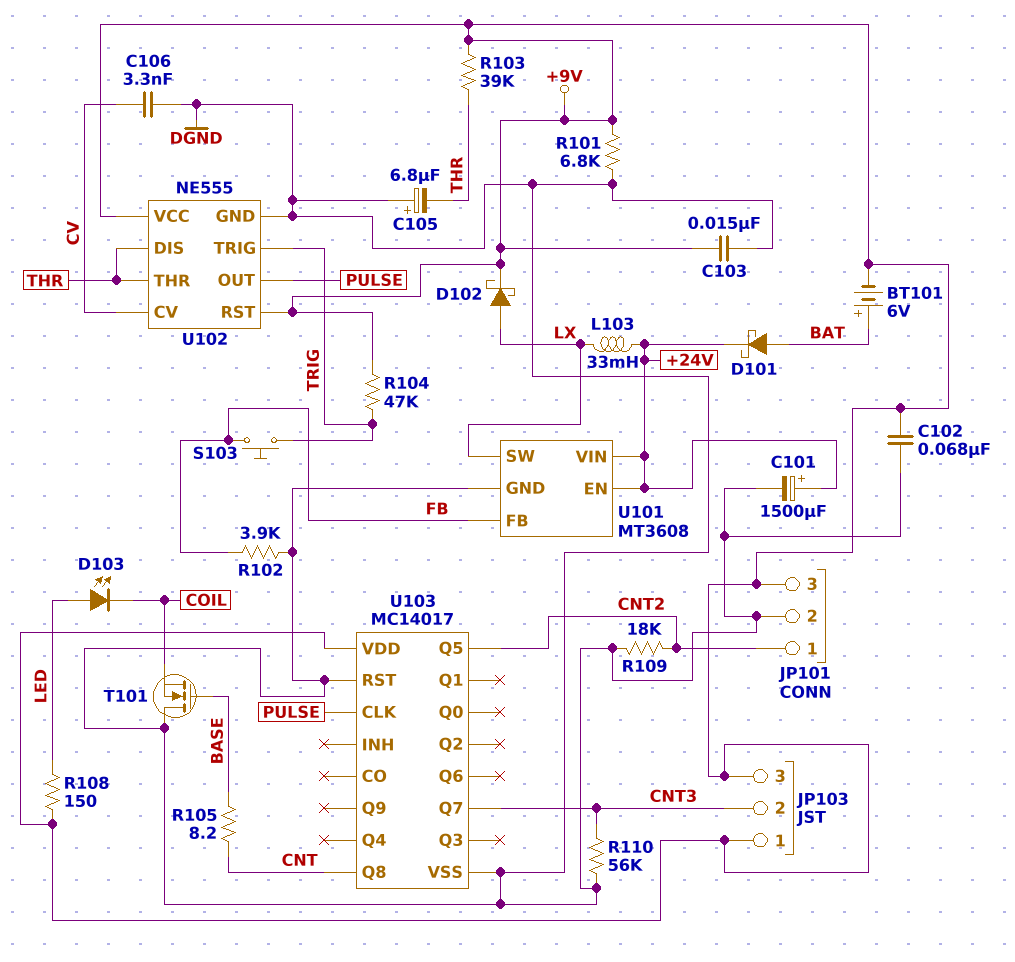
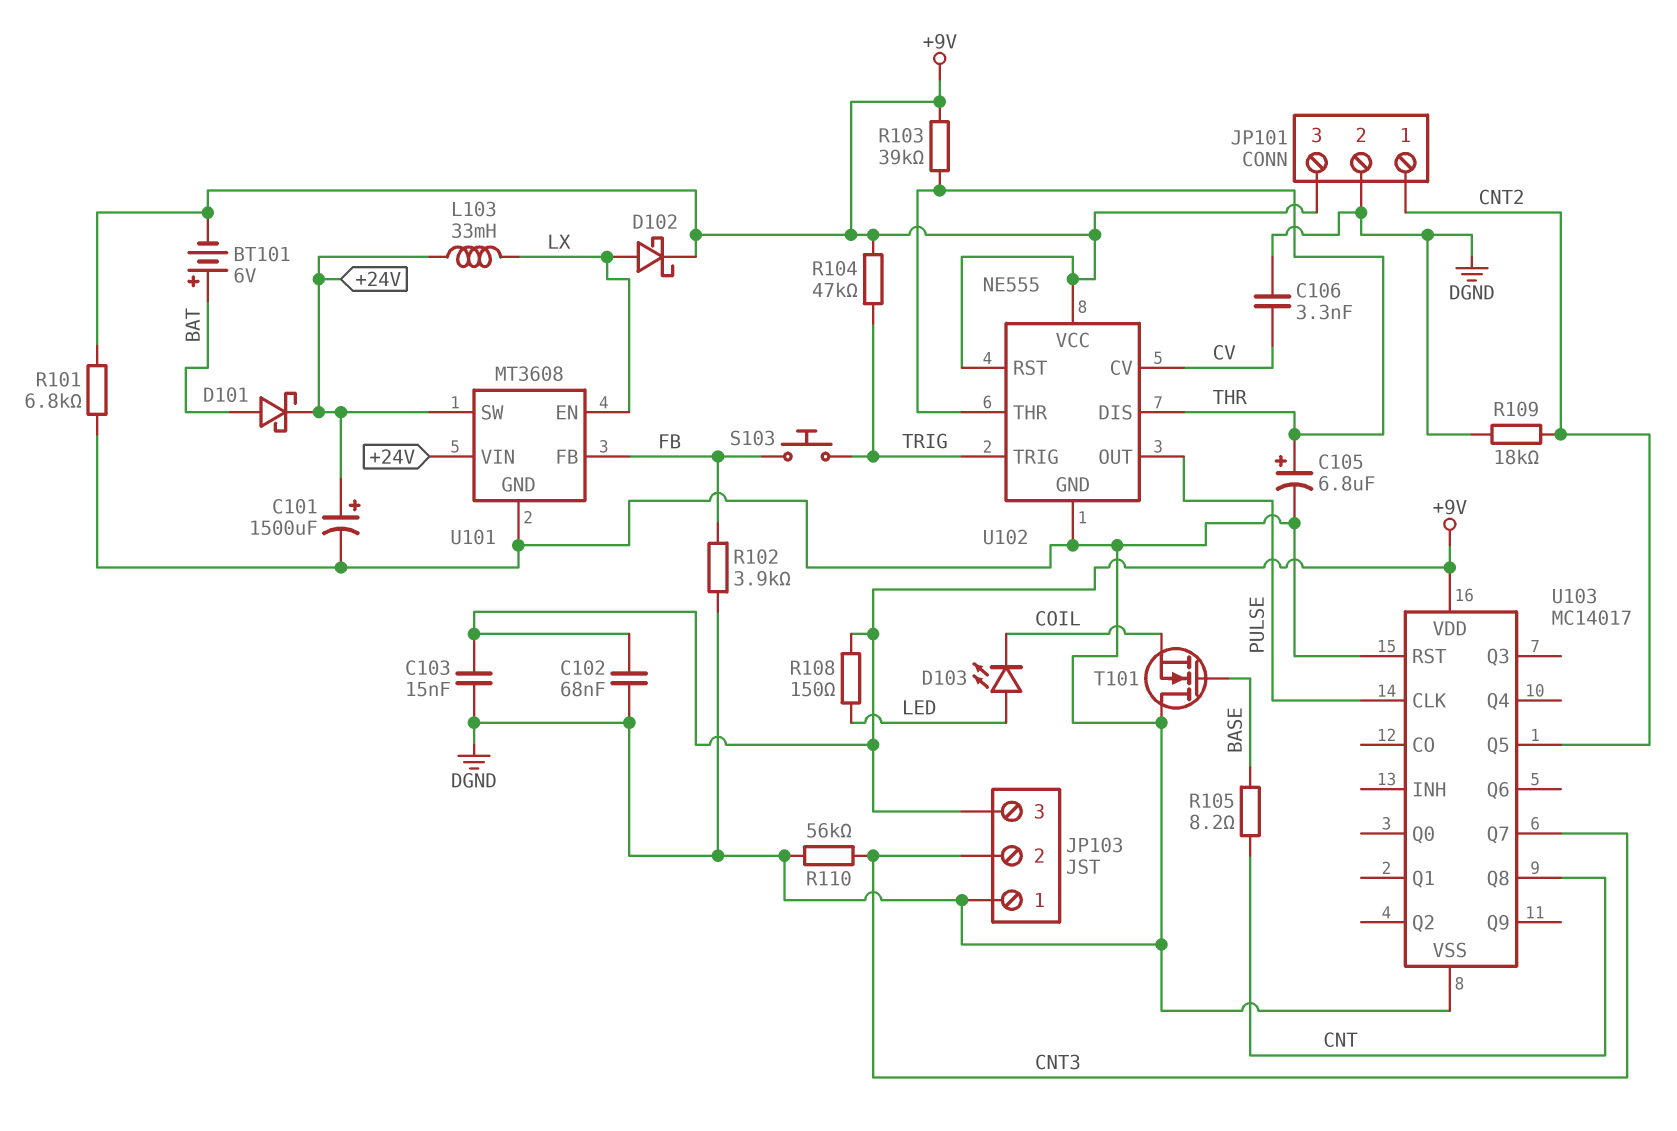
C105: 6.8uF (plus DGND, minus THR) -> 6.8uF (plus THR, minus DGND)
JP103 pin 1: +9V -> DGND
U101 pin EN: +24V -> LX
U101 pin SW: LX -> +24V

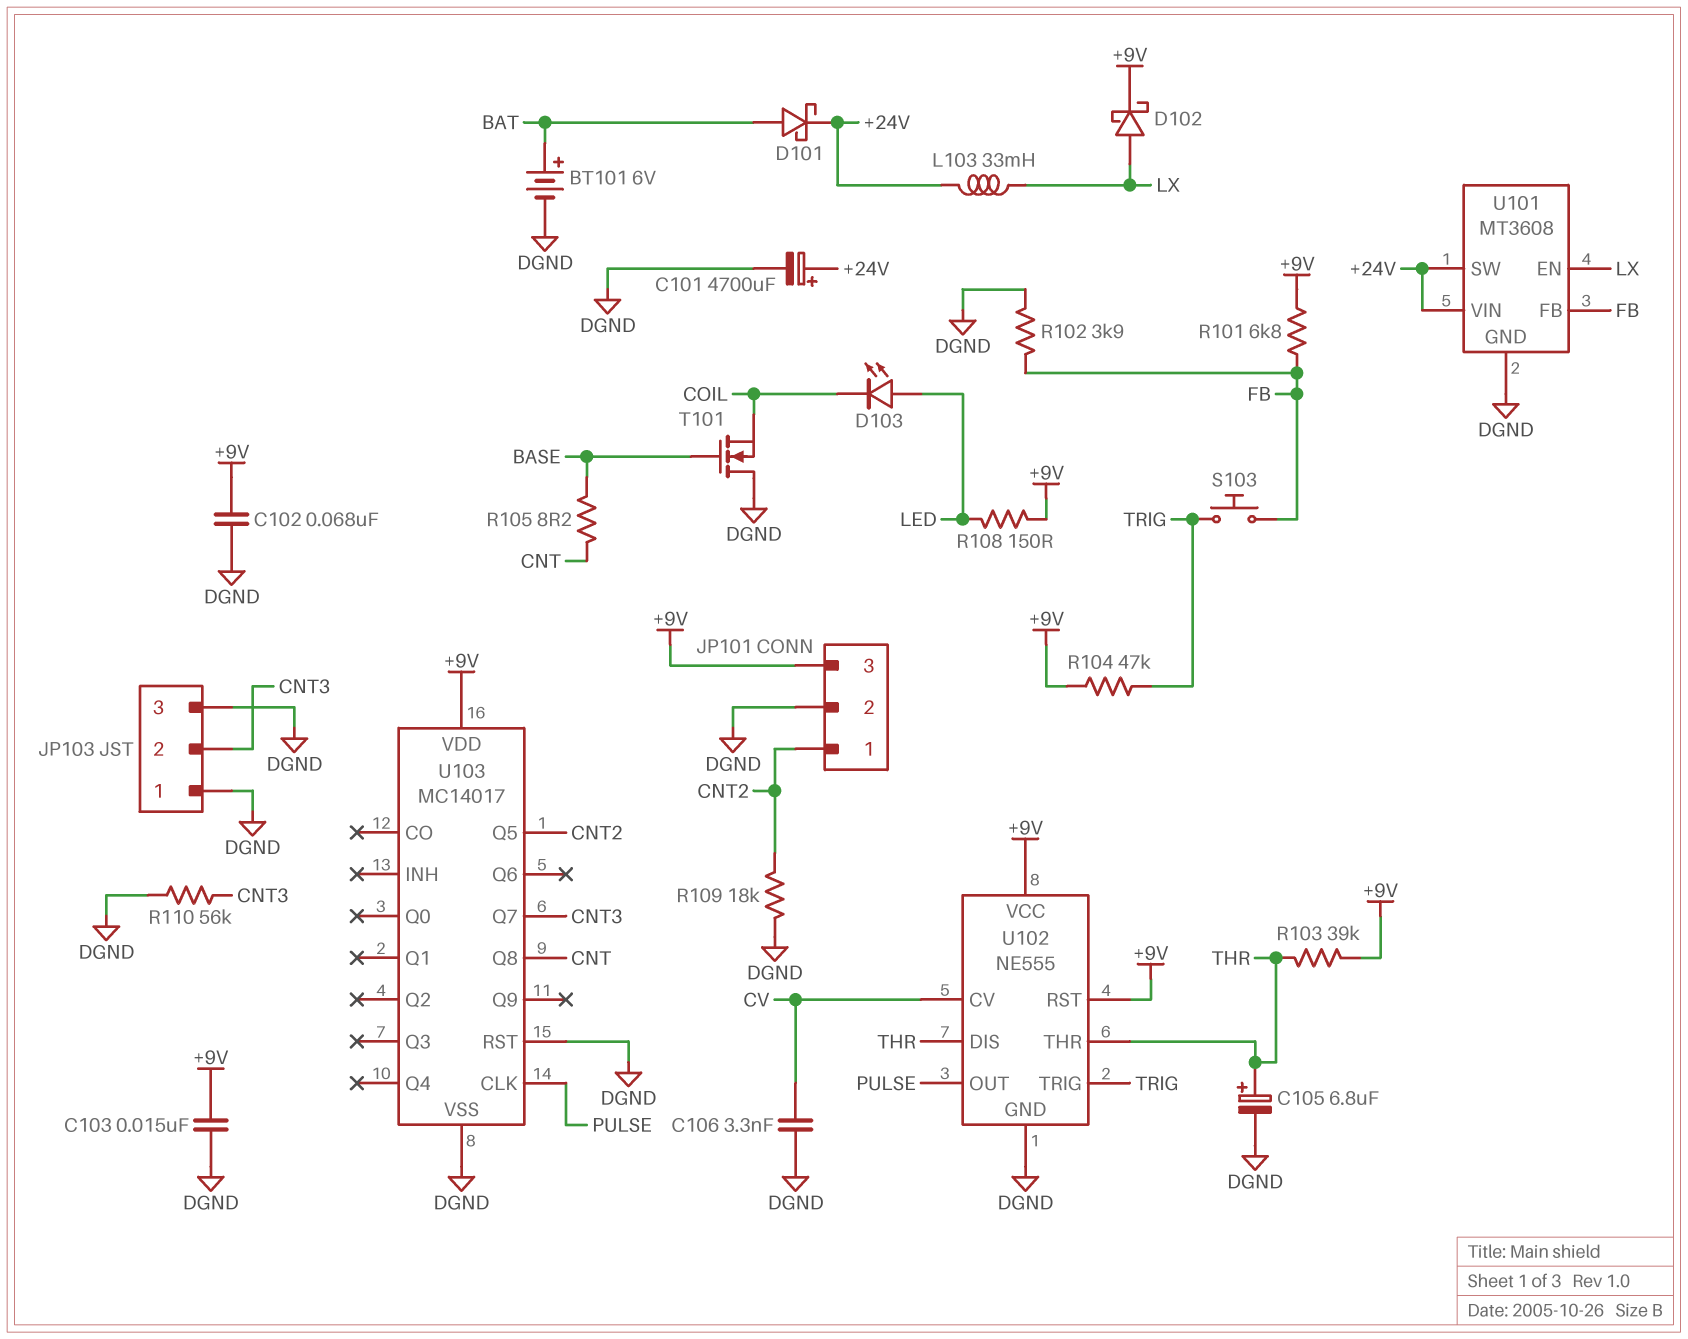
BT101: 6V (plus BAT, minus +9V) -> 6V (plus BAT, minus DGND)
C101: 1500uF (plus +24V, minus DGND) -> 4700uF (plus +24V, minus DGND)
JP103 pin 3: +9V -> DGND
R101: 6.8k (+9V, DGND) -> 6.8k (+9V, FB)

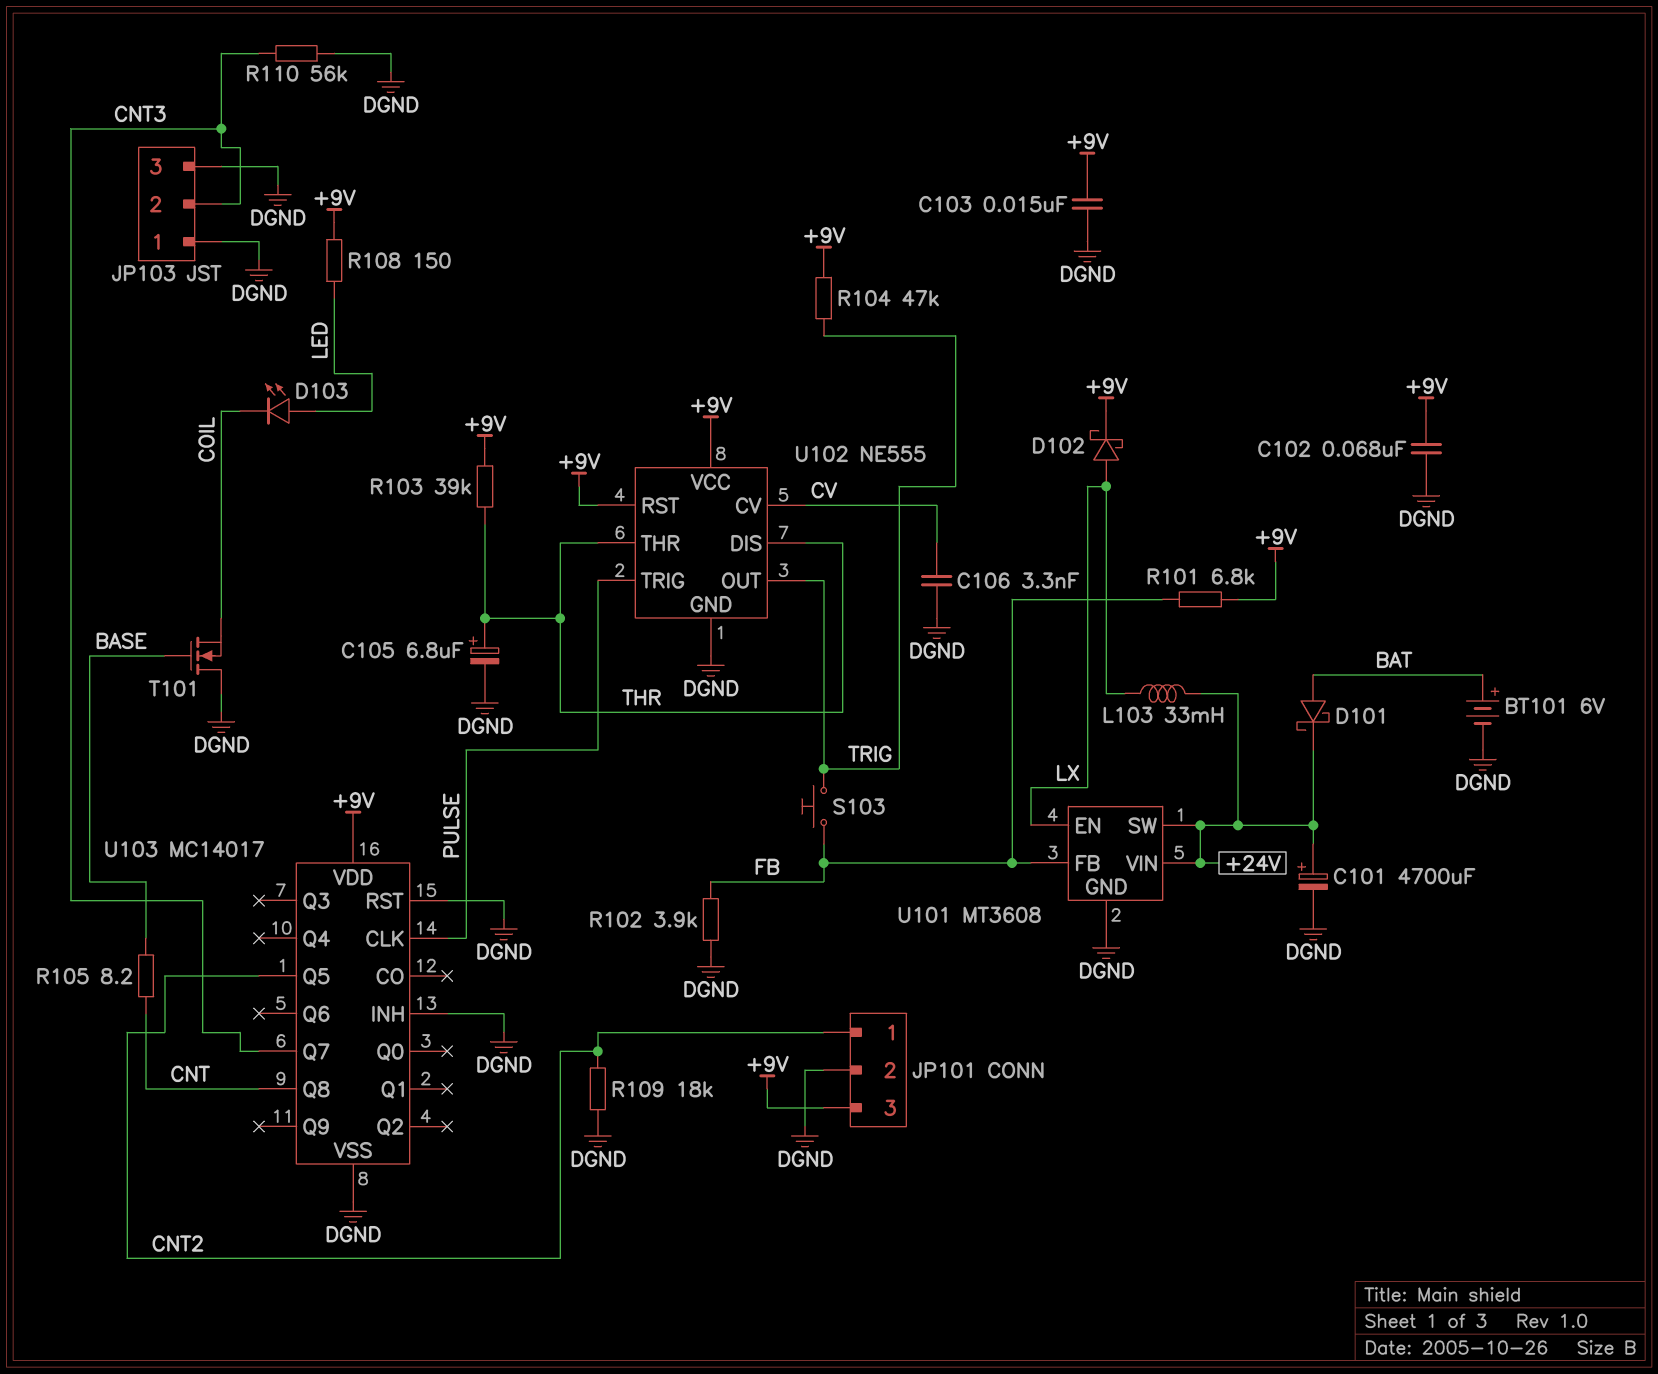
U102 pin OUT: PULSE -> TRIG
U102 pin TRIG: TRIG -> PULSE
U103 pin INH: none -> DGND

